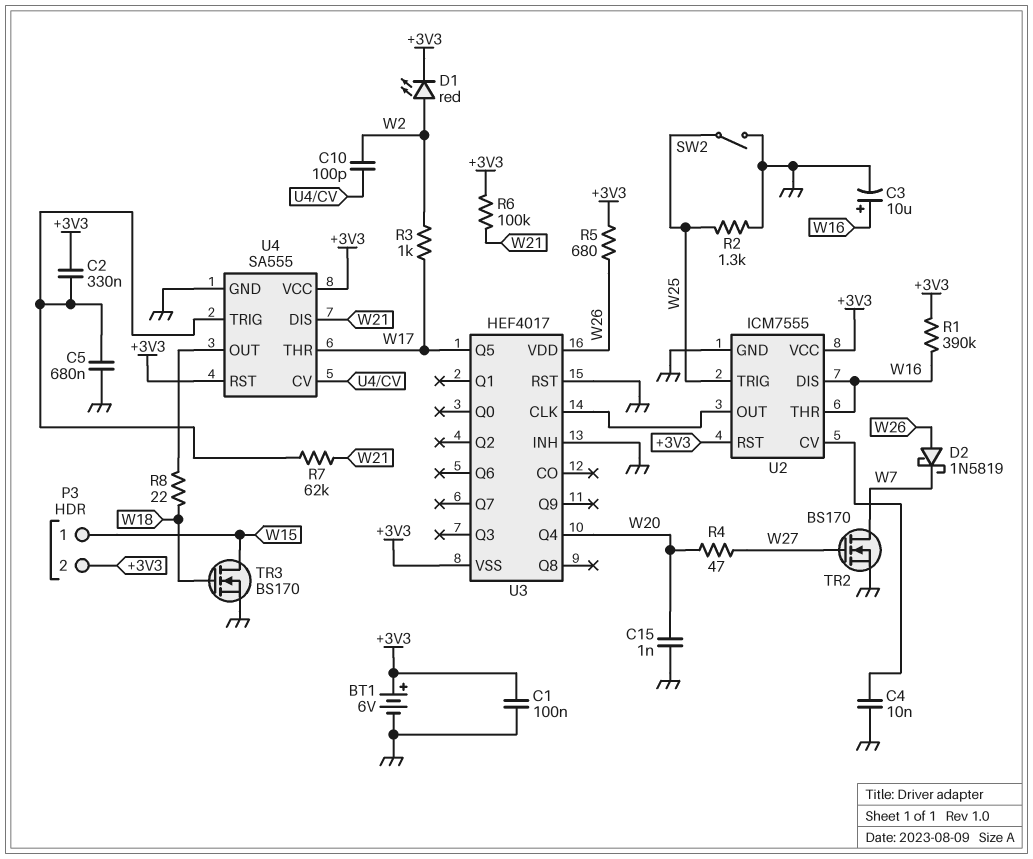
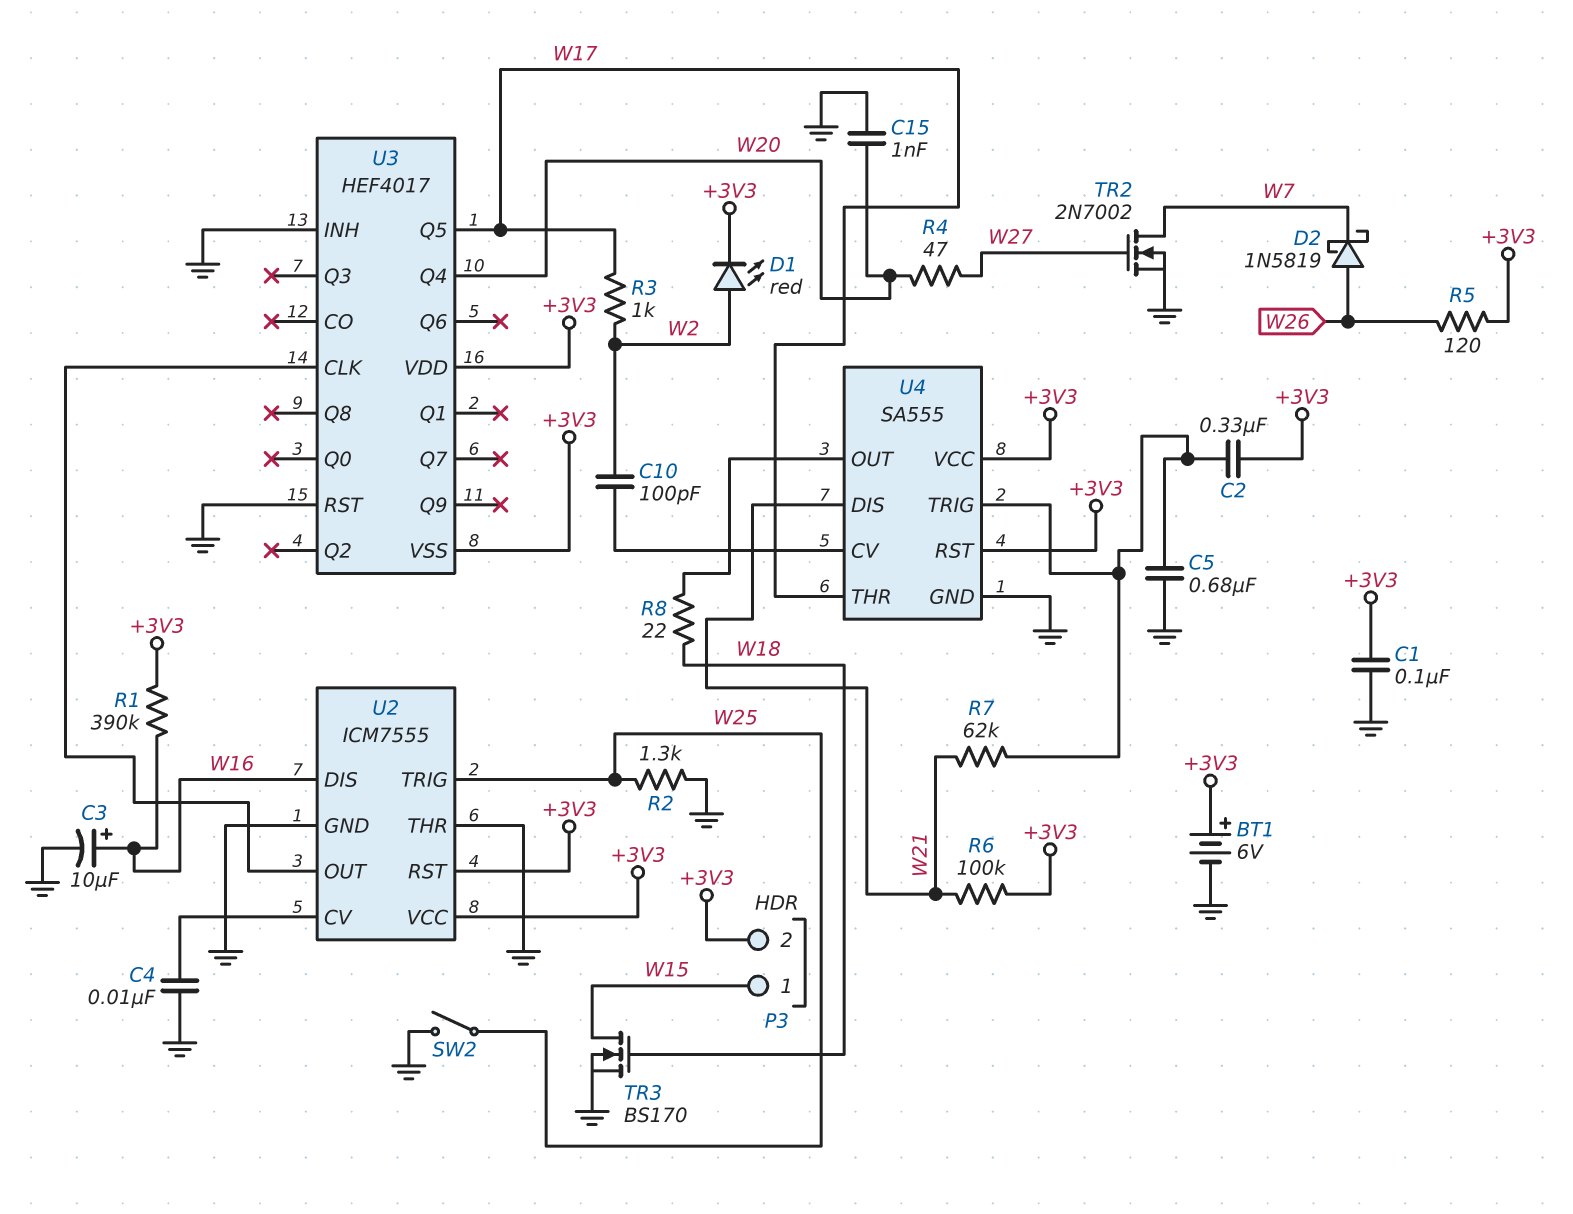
R5: 680 (+3V3, W26) -> 120 (+3V3, W26)
TR2: NMOS BS170 (G W27, D W7, S GND) -> NMOS 2N7002 (G W27, D W7, S GND)
U2 pin THR: W16 -> GND
U3 pin VDD: W26 -> +3V3

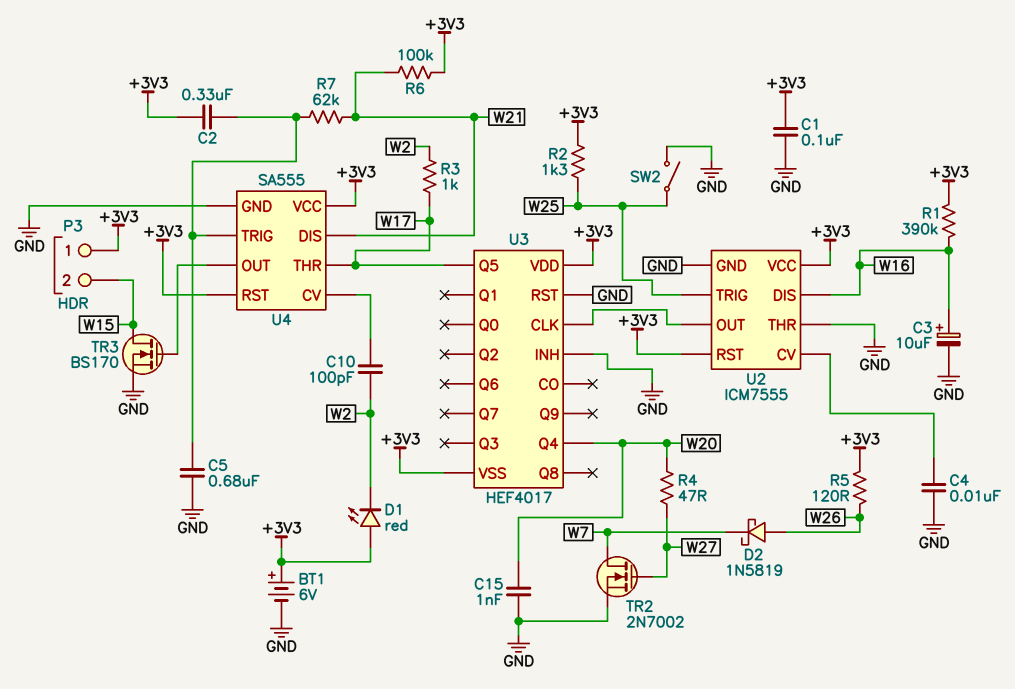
D1: LED red (A W2, K +3V3) -> LED red (A +3V3, K W2)
P3 pin 1: W15 -> +3V3
P3 pin 2: +3V3 -> W15
R2: 1.3k (GND, W25) -> 1.3k (+3V3, W25)
R8: 22 (U4/OUT, W18) -> none
TR3: NMOS BS170 (G W18, D W15, S GND) -> NMOS BS170 (G U4/OUT, D W15, S GND)

